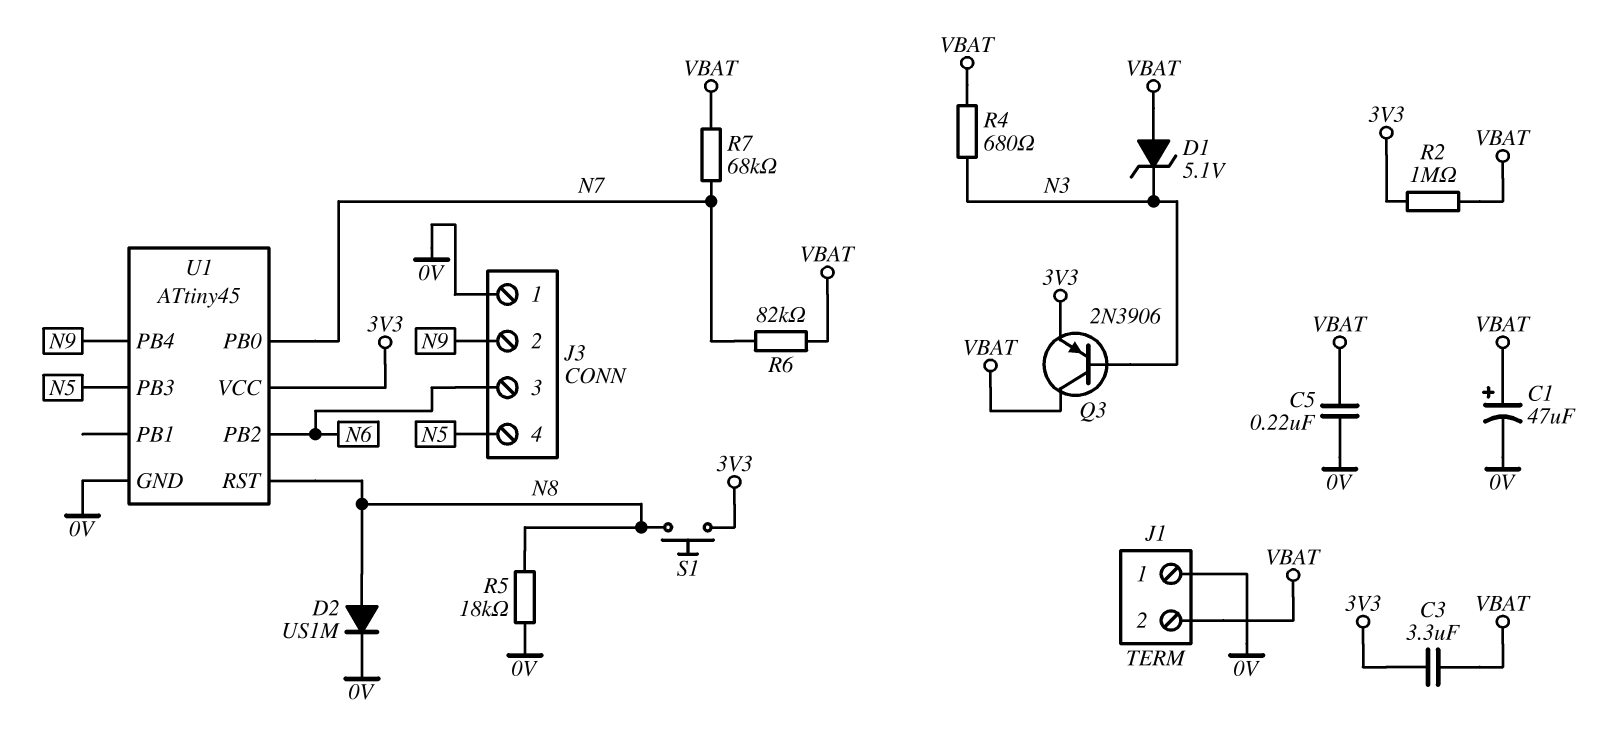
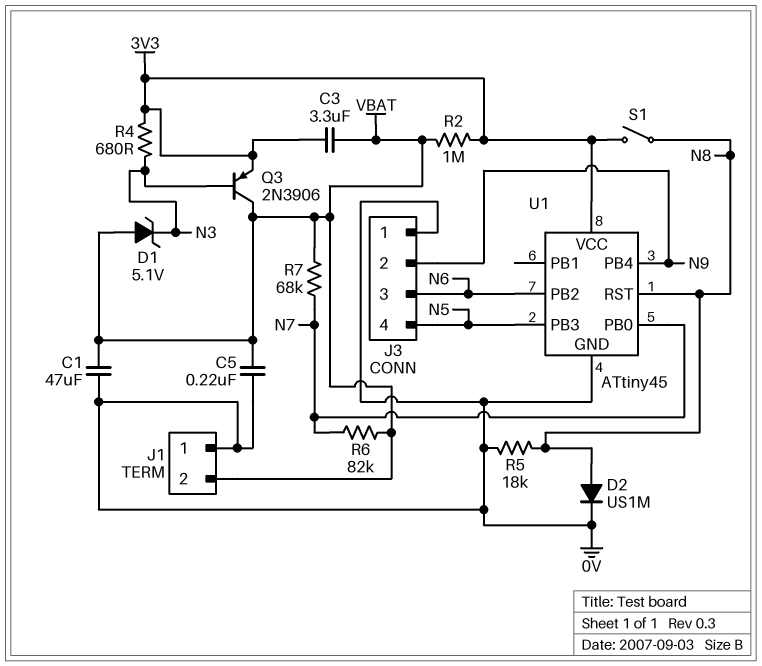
C1: 47uF (plus VBAT, minus 0V) -> 47uF (0V, VBAT)
R4: 680 (N3, VBAT) -> 680 (3V3, N3)
S1: button (3V3, N8) -> switch (3V3, N8)

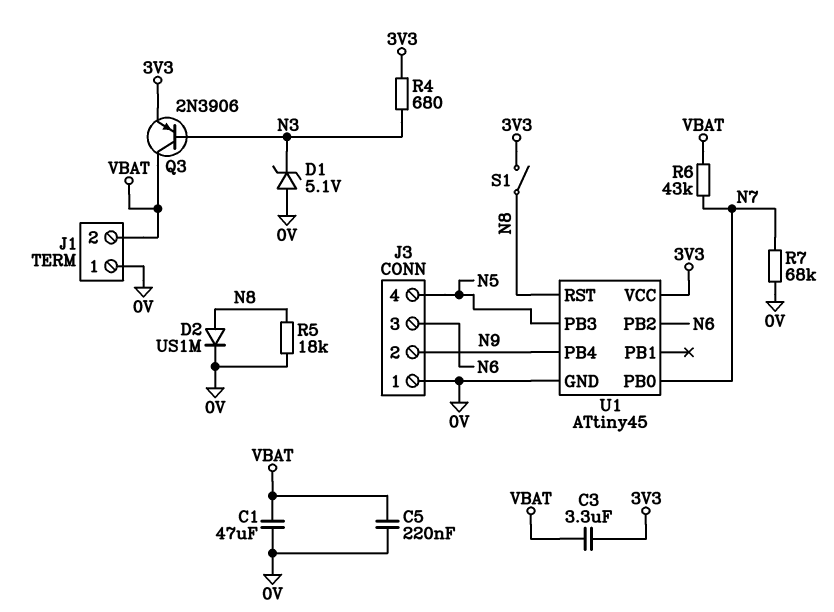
D1: zener 5.1V (A VBAT, K N3) -> zener 5.1V (A 0V, K N3)
R2: 1M (3V3, VBAT) -> none
R6: 82k (N7, VBAT) -> 43k (N7, VBAT)
R7: 68k (N7, VBAT) -> 68k (0V, N7)

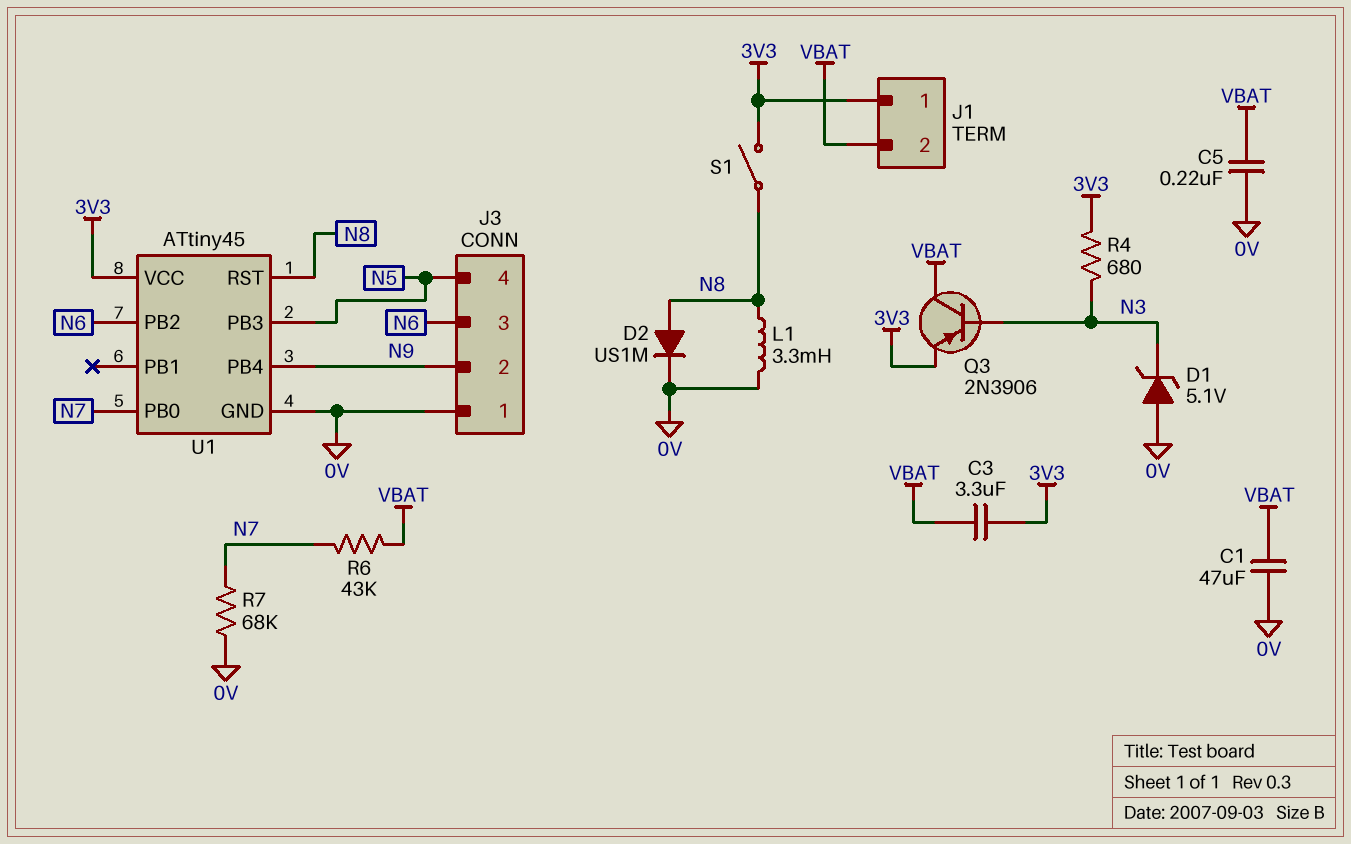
J1 pin 1: 0V -> 3V3
L1: none -> 3.3mH (0V, N8)
R5: 18k (0V, N8) -> none

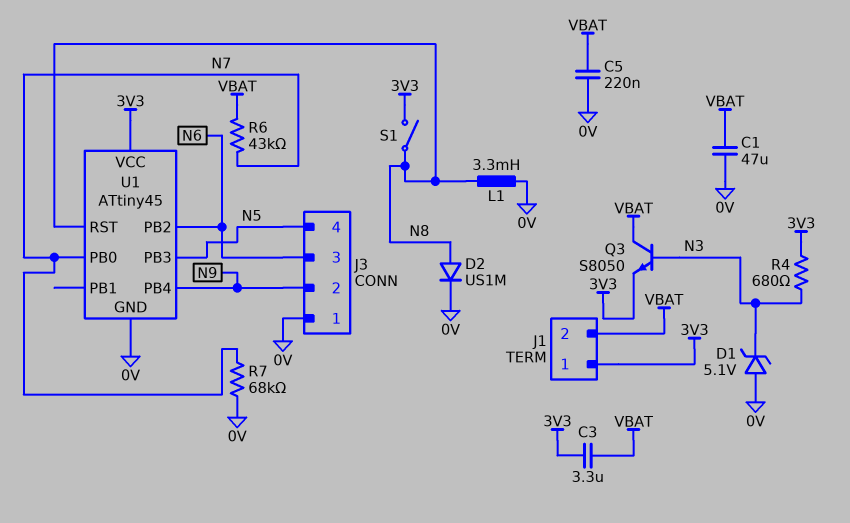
Q3: PNP 2N3906 (B N3, C VBAT, E 3V3) -> NPN S8050 (B N3, C VBAT, E 3V3)

